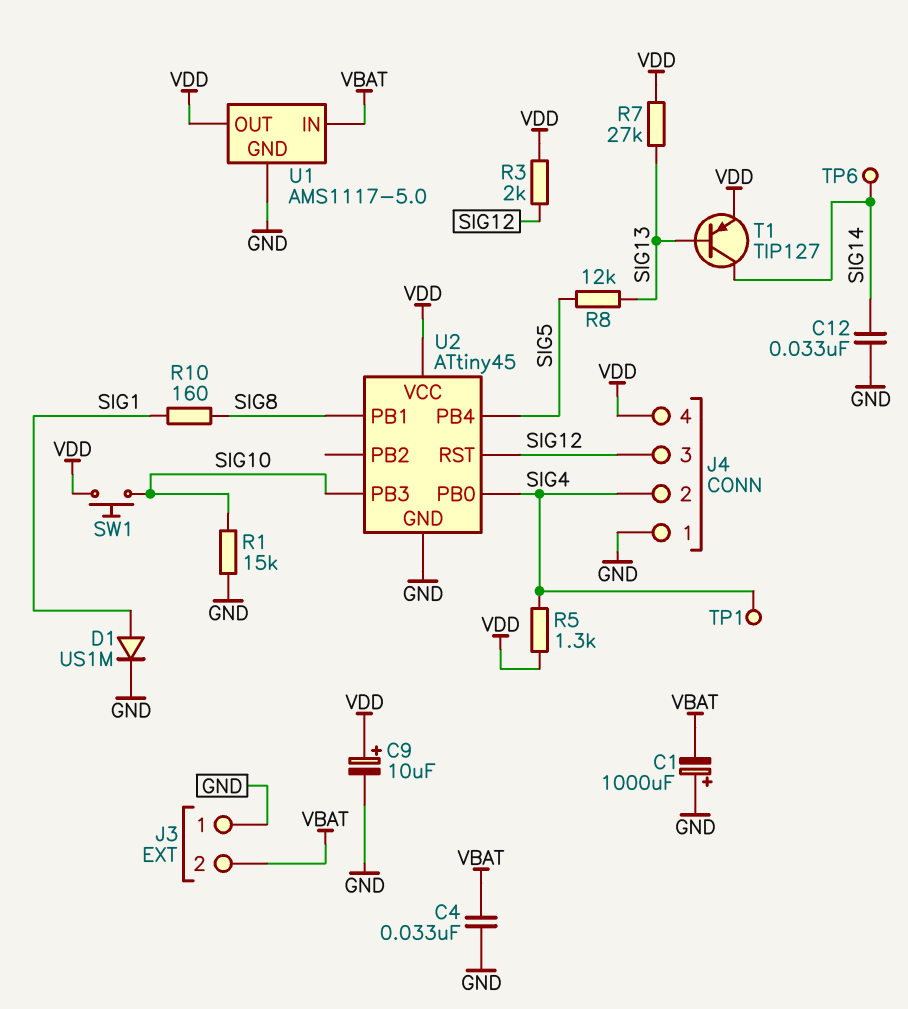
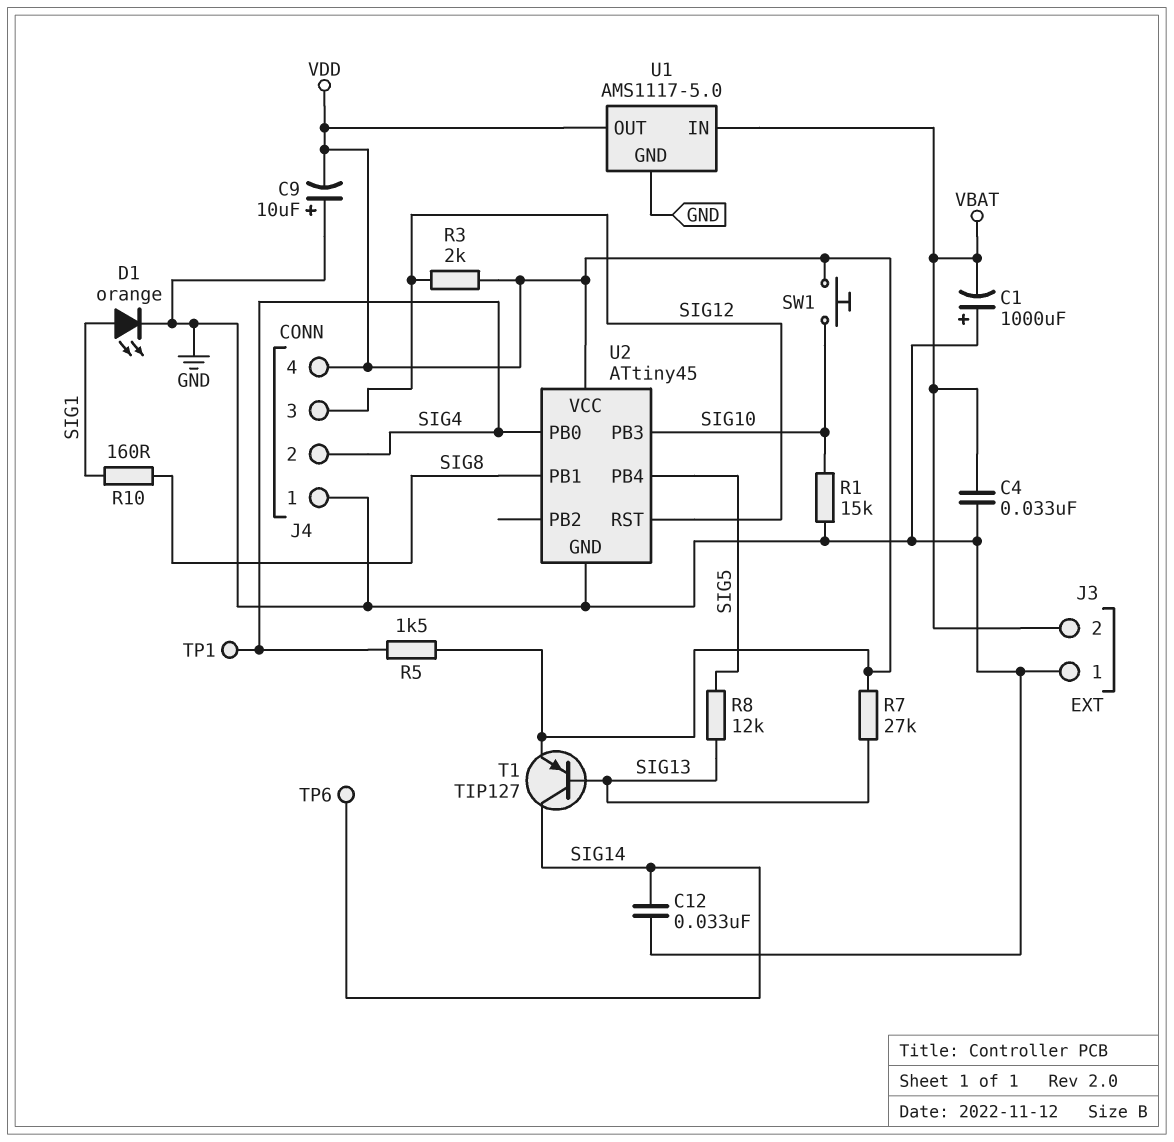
C9: 10uF (plus VDD, minus GND) -> 10uF (plus GND, minus VDD)
D1: diode US1M (A SIG1, K GND) -> LED orange (A SIG1, K GND)
R5: 1.3k (SIG4, VDD) -> 1.5k (SIG4, VDD)

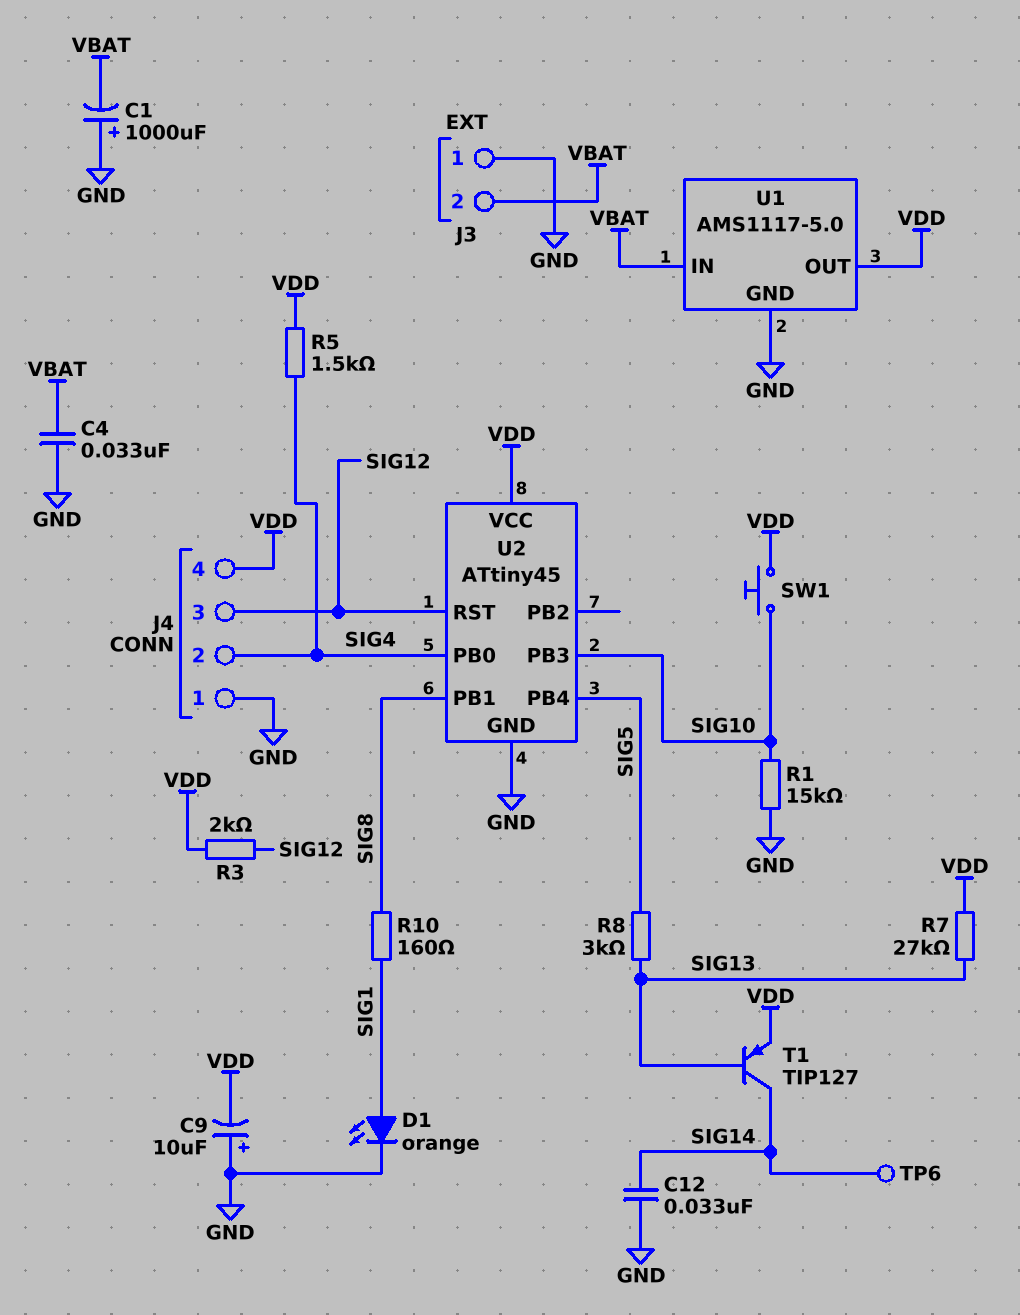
R8: 12k (SIG5, SIG13) -> 3k (SIG5, SIG13)
TP1: test point (SIG4) -> none

